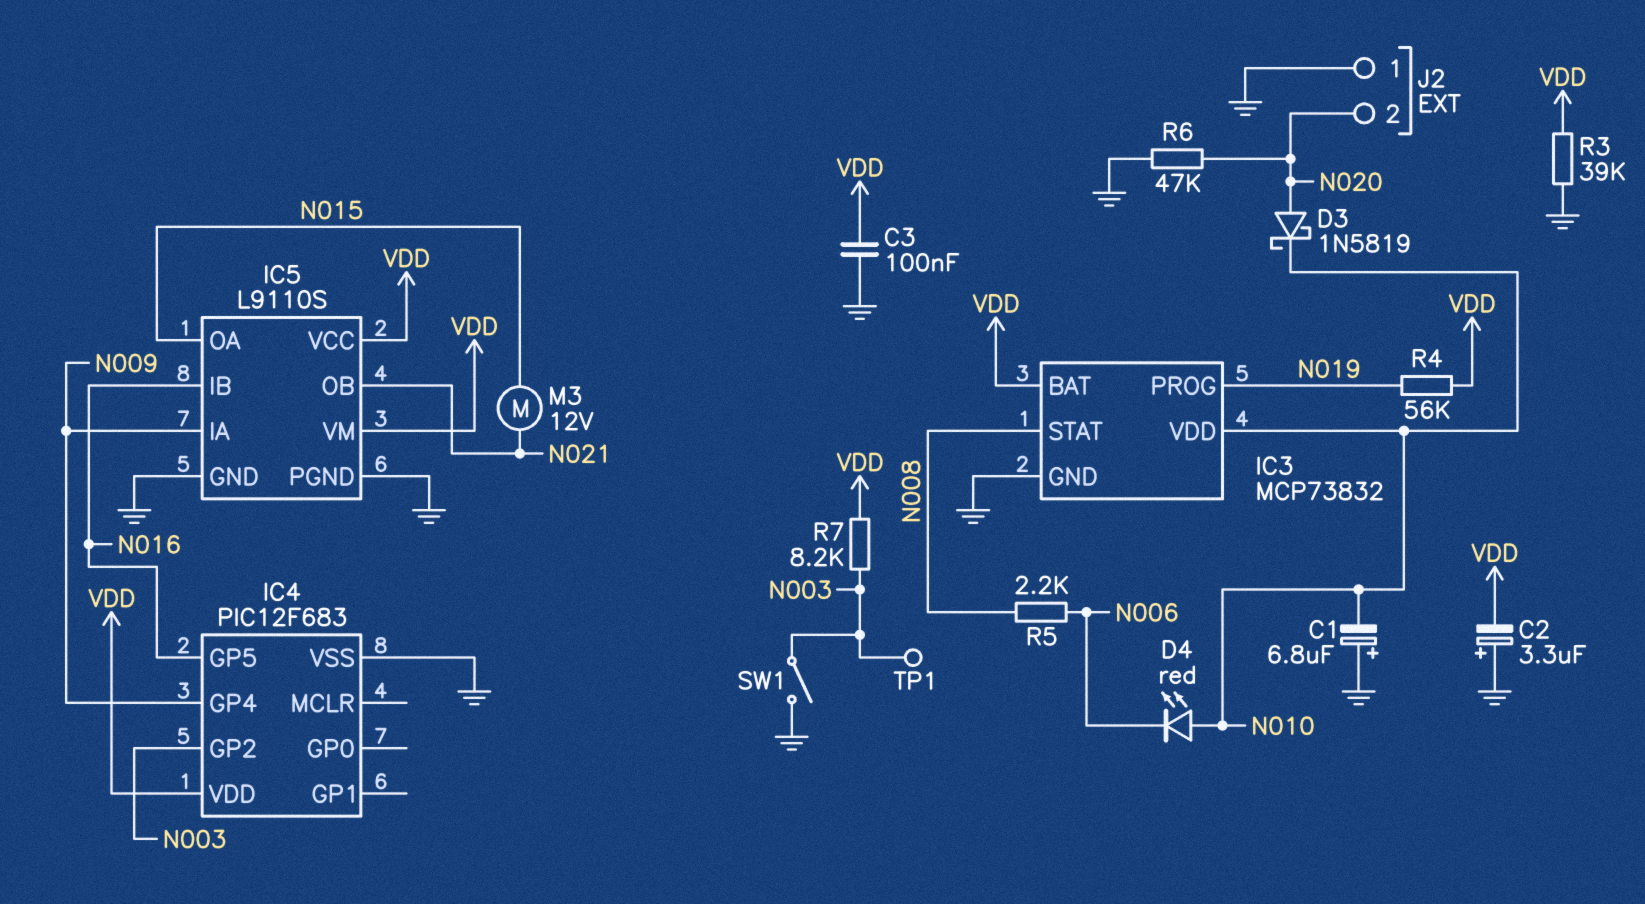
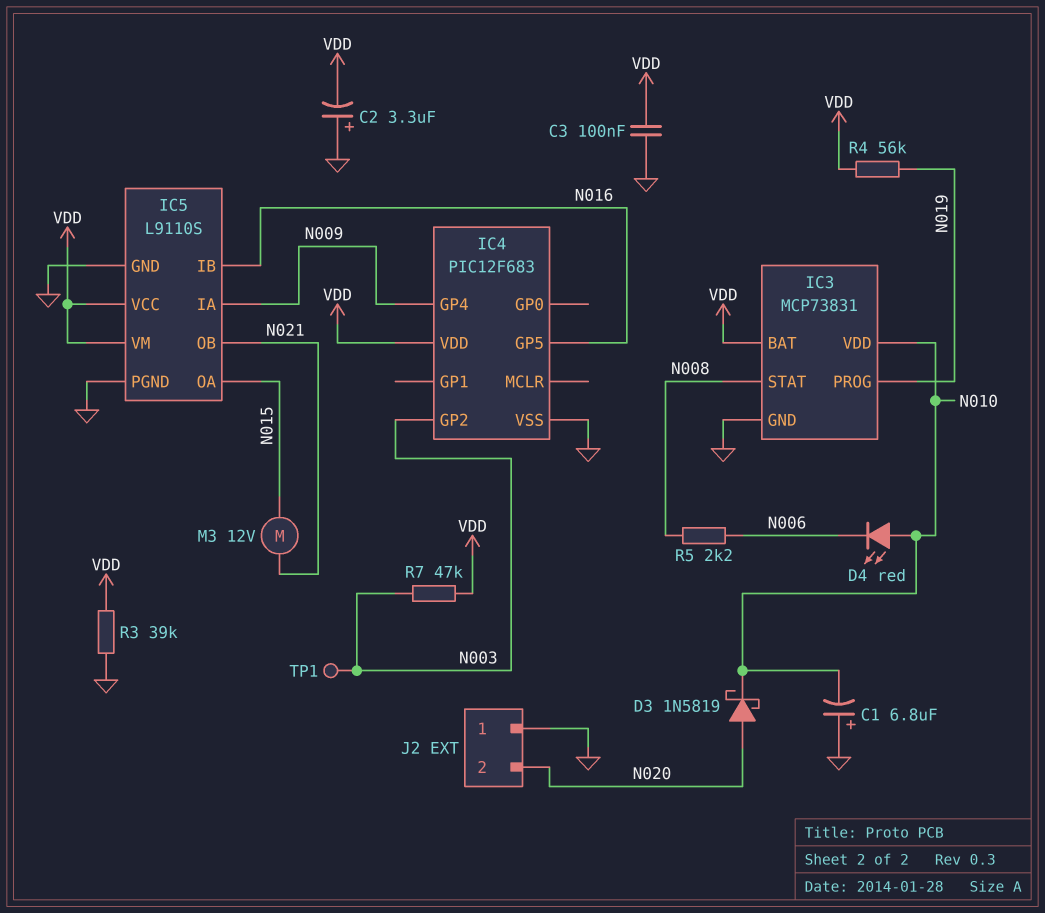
IC3: MCP73832 -> MCP73831
R6: 47k (GND, N020) -> none
R7: 8.2k (N003, VDD) -> 47k (N003, VDD)
SW1: switch (GND, N003) -> none

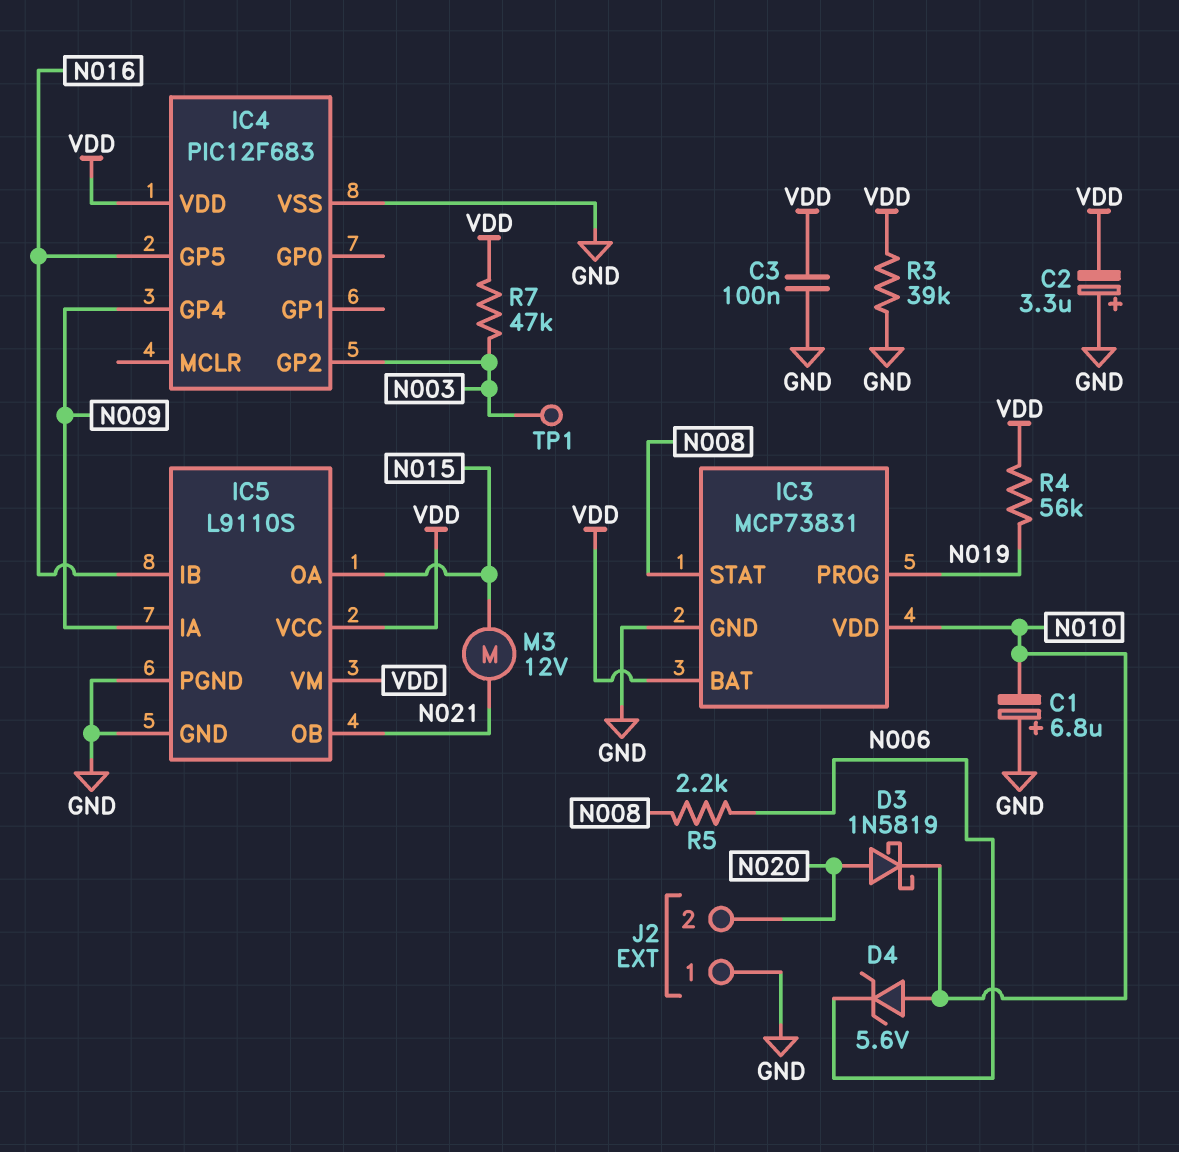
D4: LED red (A N010, K N006) -> zener 5.6V (A N010, K N006)

